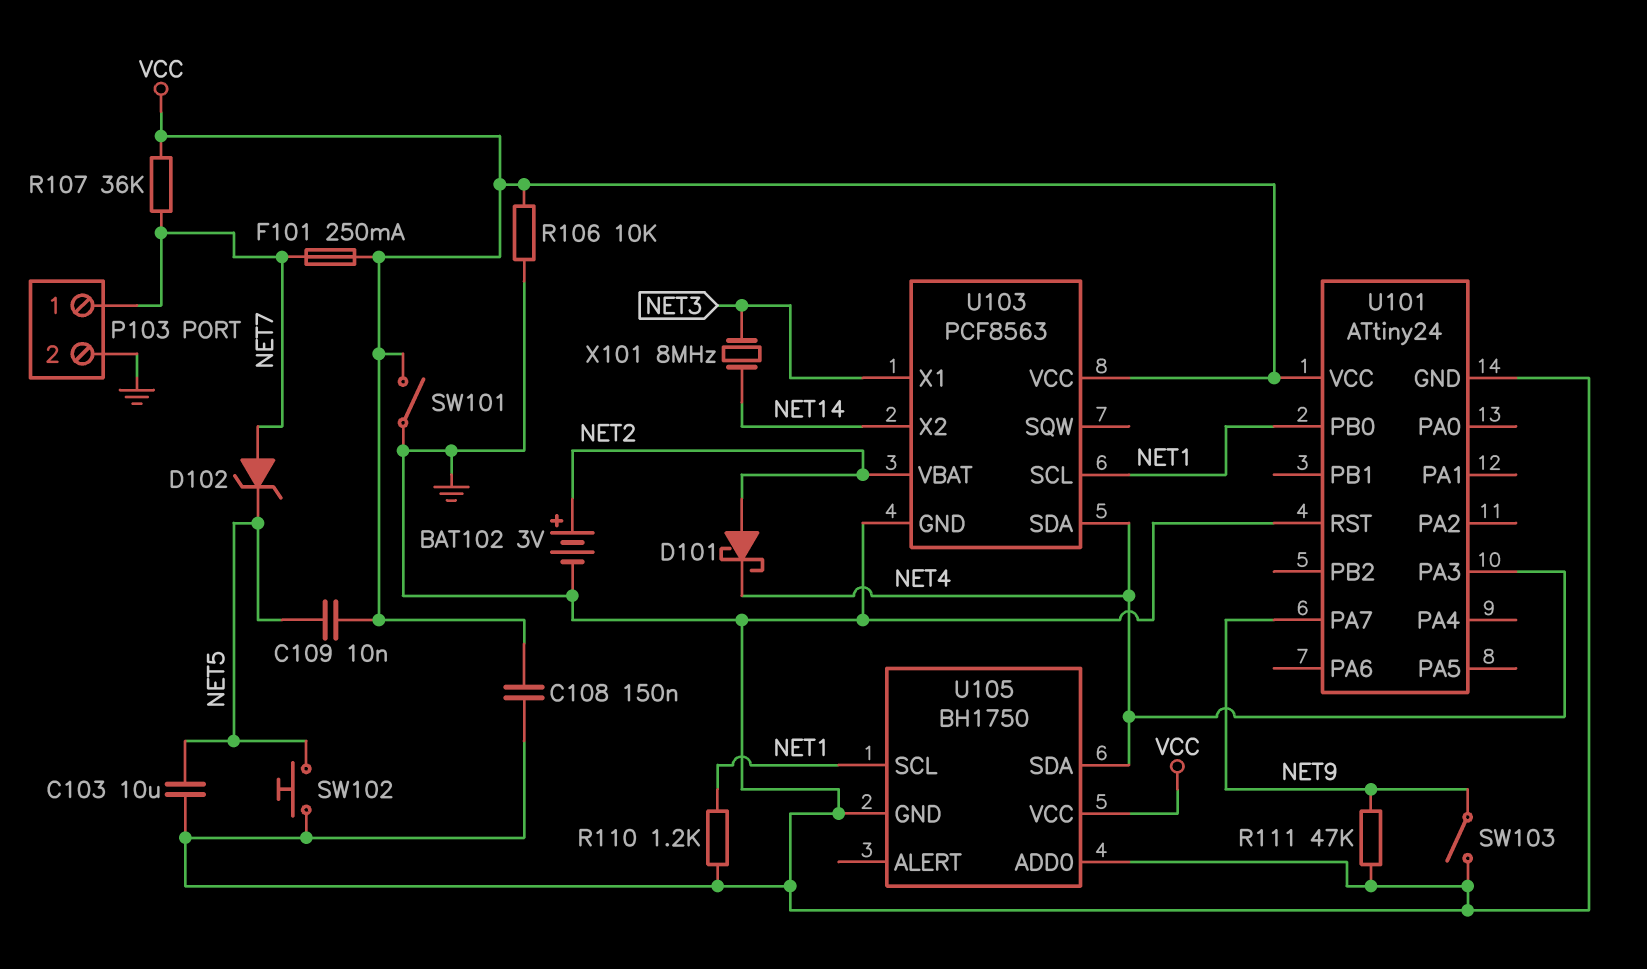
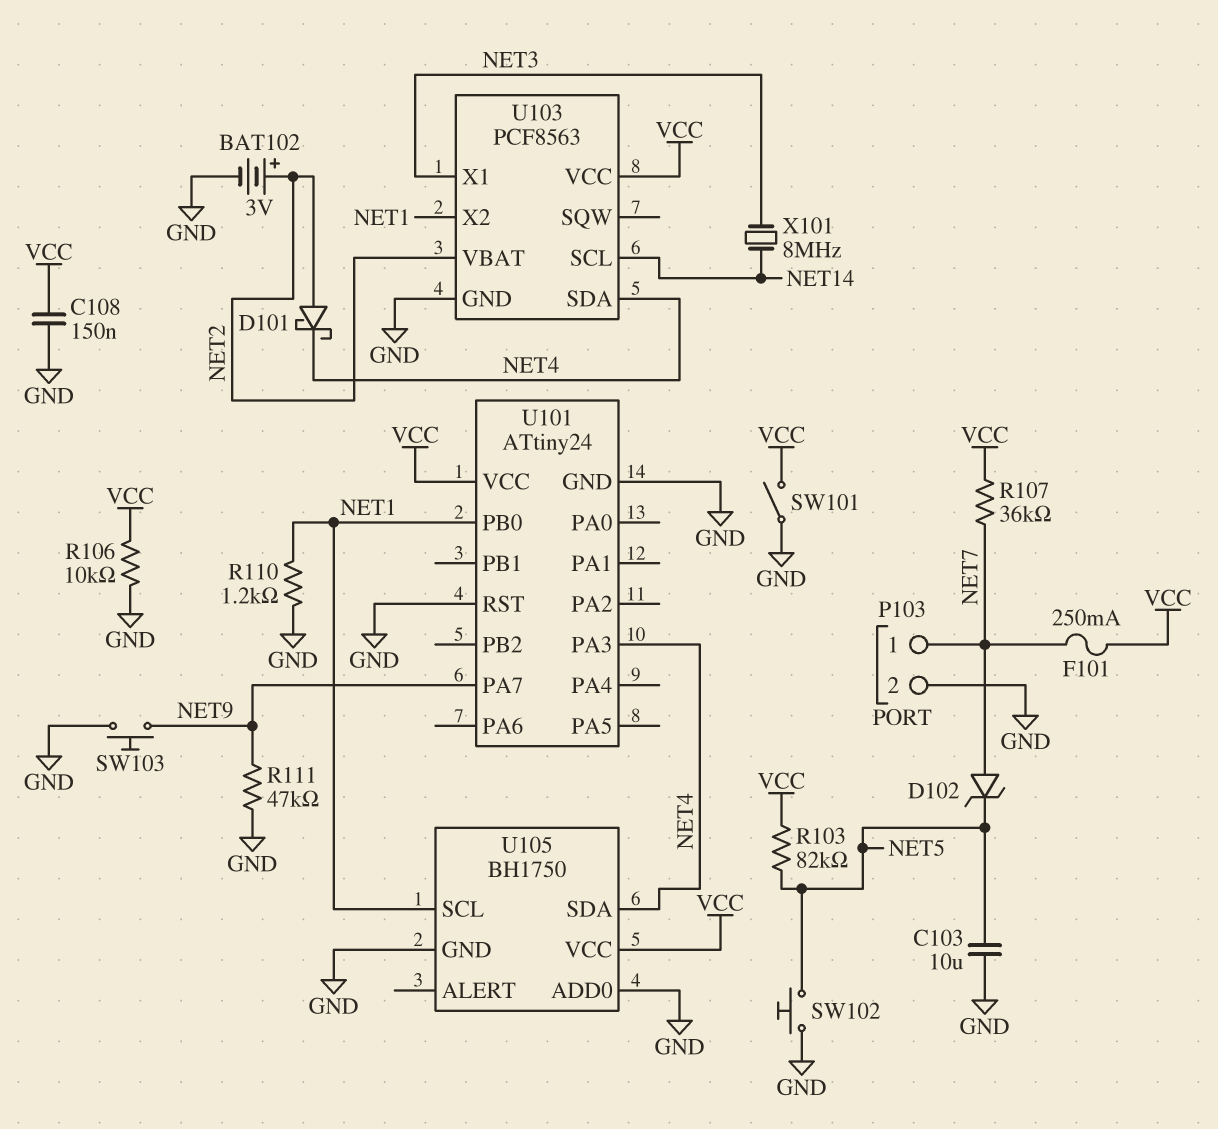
C109: 10nF (NET5, VCC) -> none
R103: none -> 82k (NET5, VCC)
SW103: switch (GND, NET9) -> button (GND, NET9)
U103 pin SCL: NET1 -> NET14
U103 pin X2: NET14 -> NET1

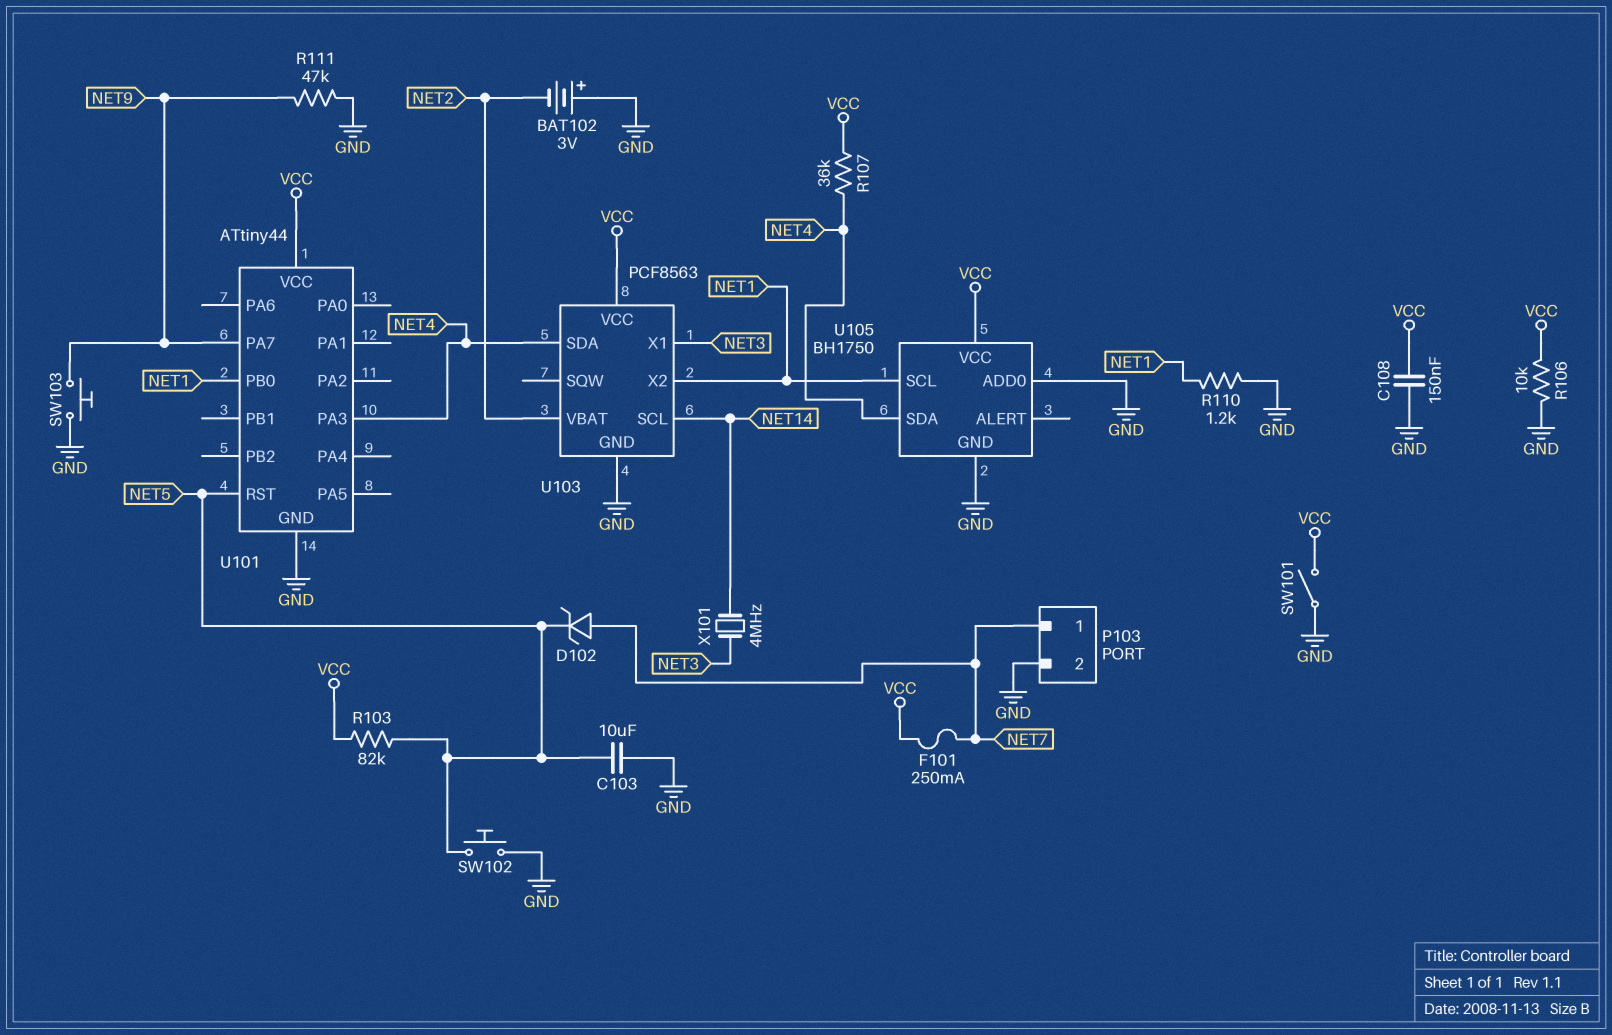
BAT102: 3V (plus NET2, minus GND) -> 3V (plus GND, minus NET2)
D101: schottky (A NET2, K NET4) -> none
R107: 36k (NET7, VCC) -> 36k (NET4, VCC)
U101: ATtiny24 -> ATtiny44
U101 pin RST: GND -> NET5
X101: 8MHz (NET3, NET14) -> 4MHz (NET3, NET14)

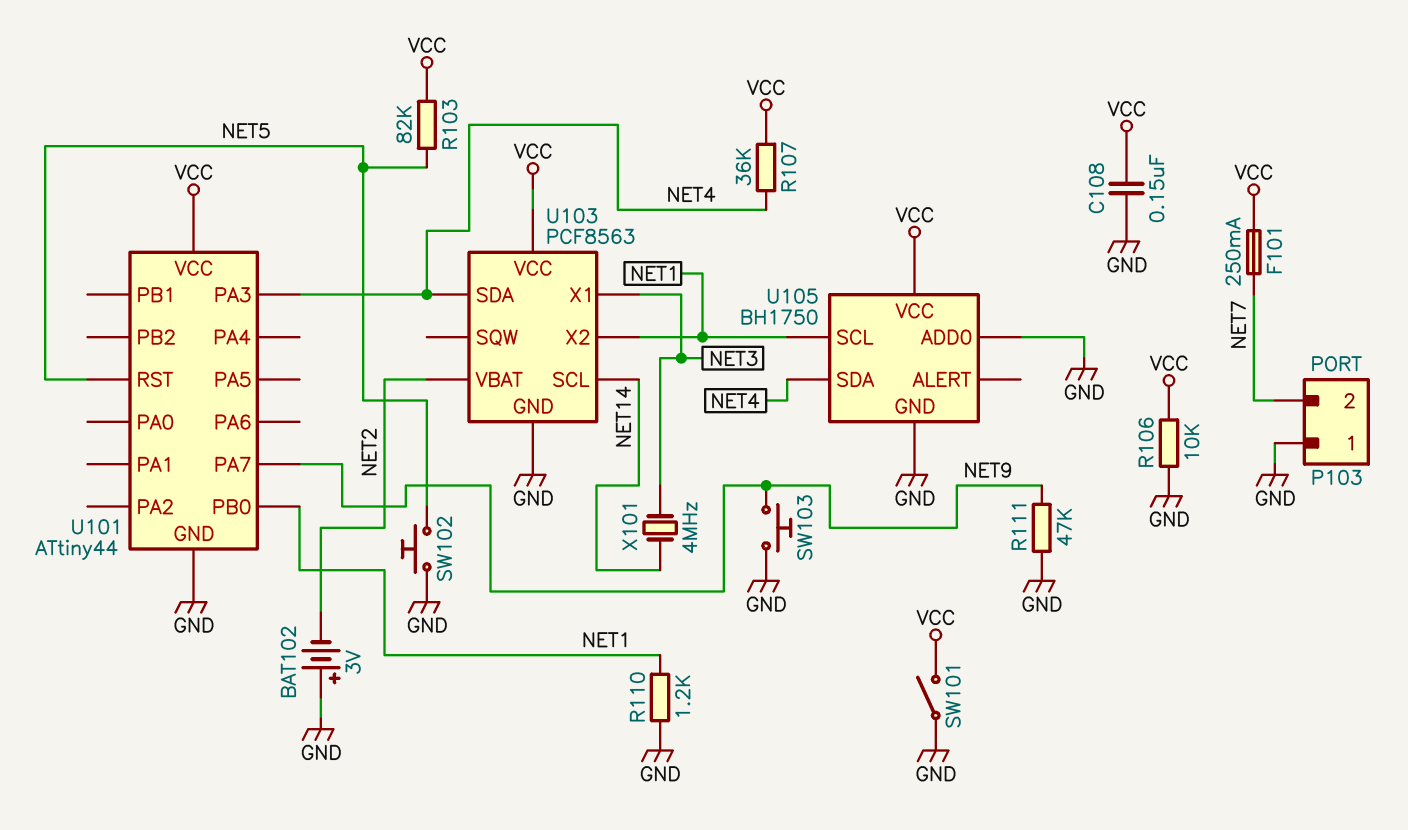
C103: 10uF (GND, NET5) -> none
D102: zener (A NET7, K NET5) -> none
P103 pin 1: NET7 -> GND
P103 pin 2: GND -> NET7

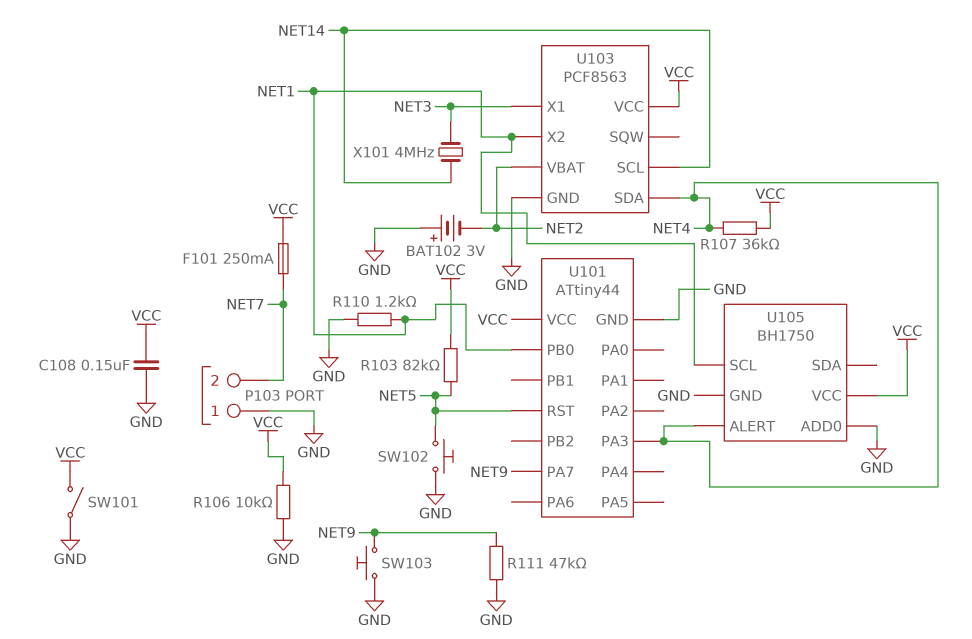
U105 pin ALERT: none -> NET4
U105 pin SDA: NET4 -> none

